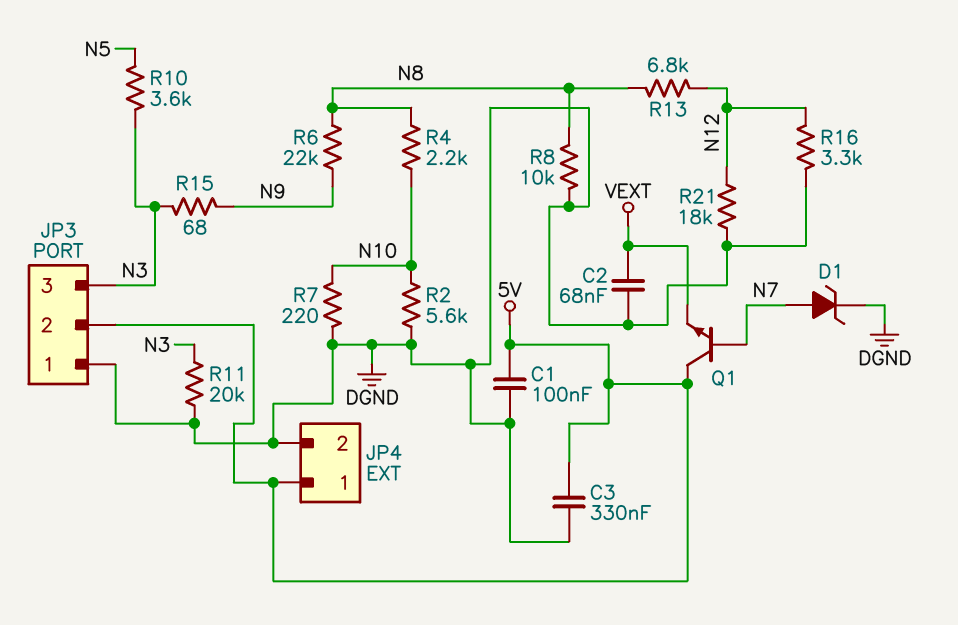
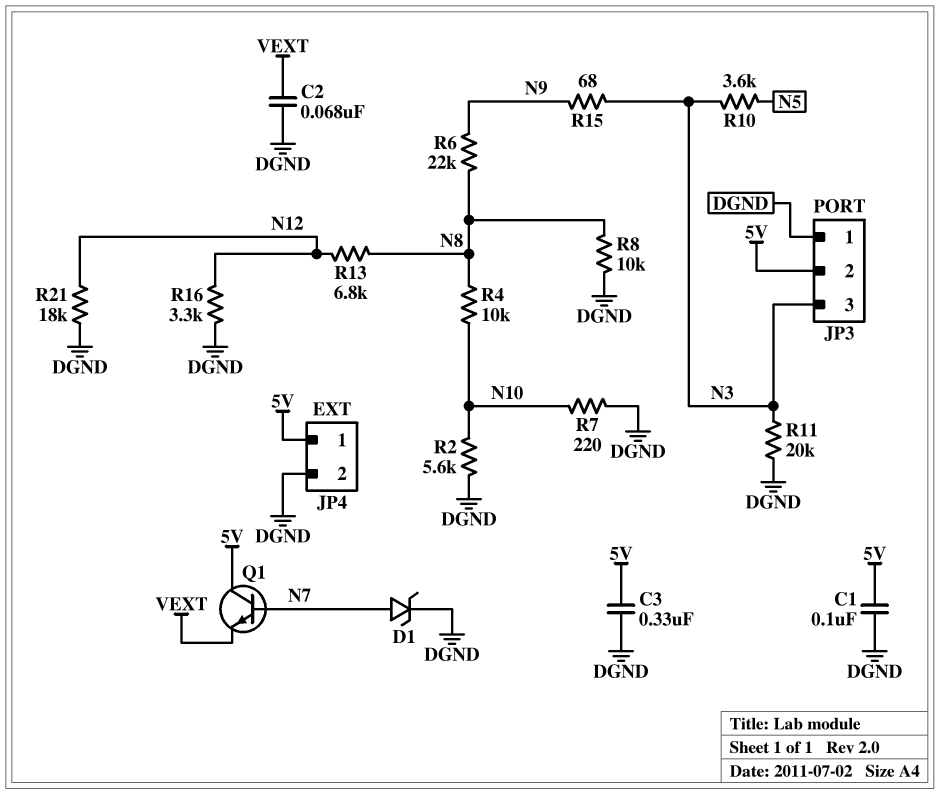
R4: 2.2k (N8, N10) -> 10k (N8, N10)

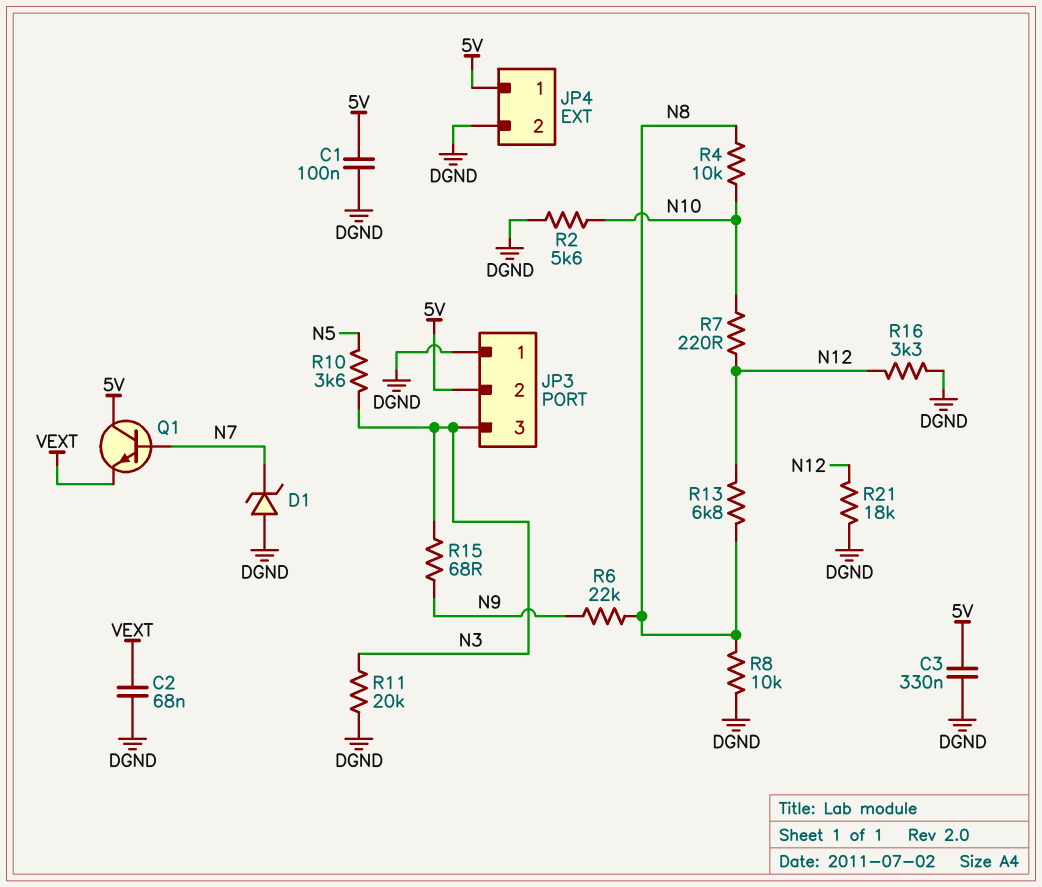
D1: zener (A N7, K DGND) -> zener (A DGND, K N7)
R7: 220 (DGND, N10) -> 220 (N10, N12)

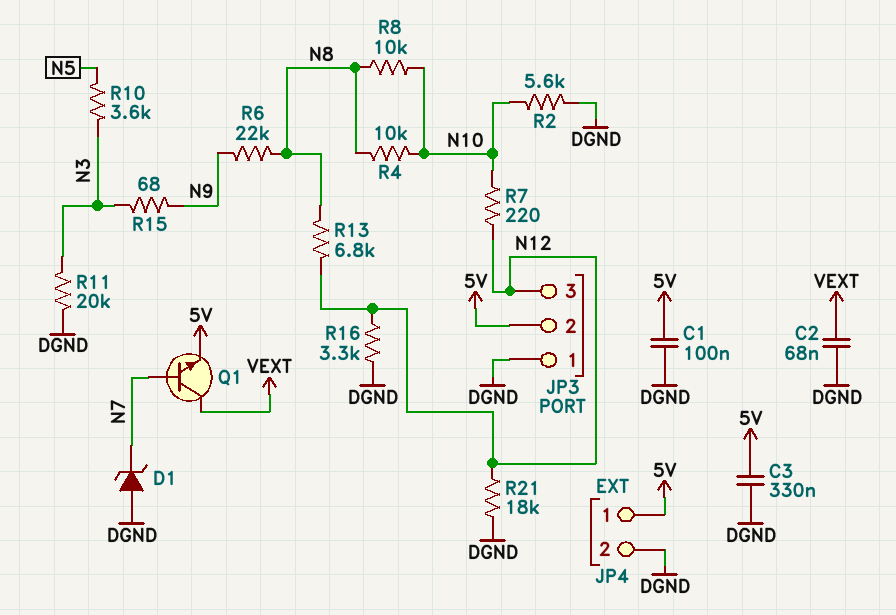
JP3 pin 3: N3 -> N12
Q1: NPN (B N7, C 5V, E VEXT) -> NPN (B N7, C VEXT, E 5V)
R8: 10k (DGND, N8) -> 10k (N8, N10)

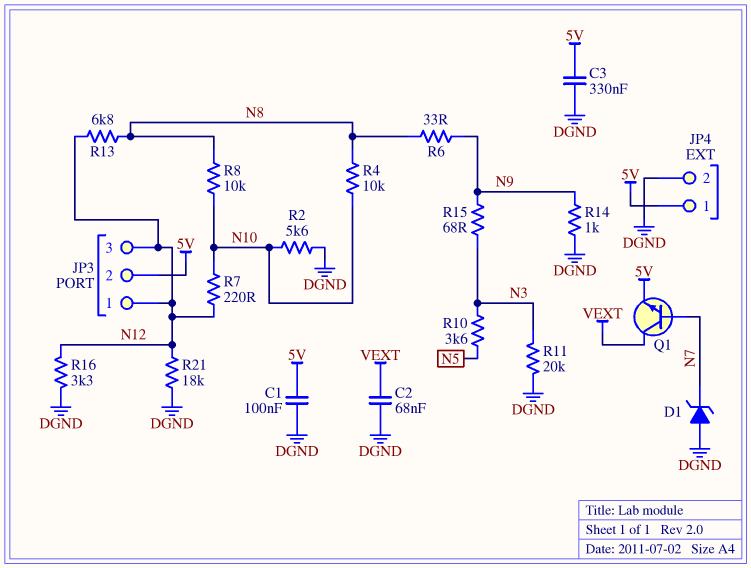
JP3 pin 1: DGND -> N12
R6: 22k (N8, N9) -> 33 (N8, N9)
R14: none -> 1k (DGND, N9)

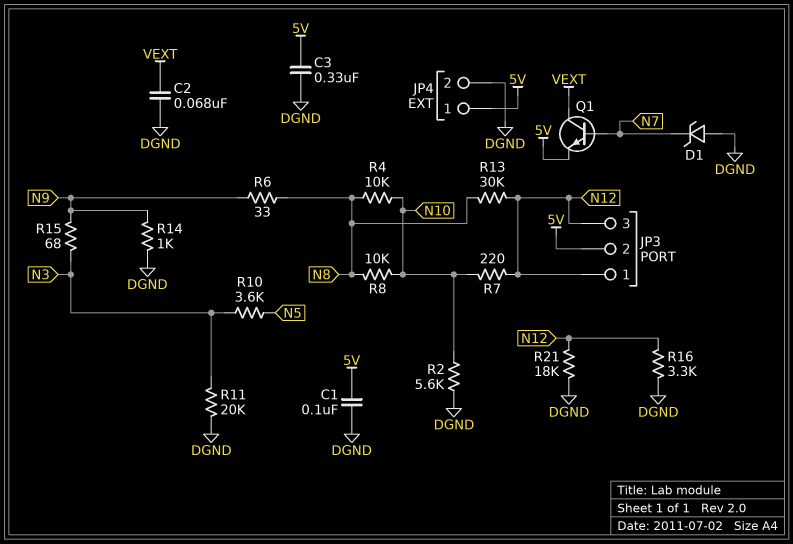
R13: 6.8k (N8, N12) -> 30k (N8, N12)

